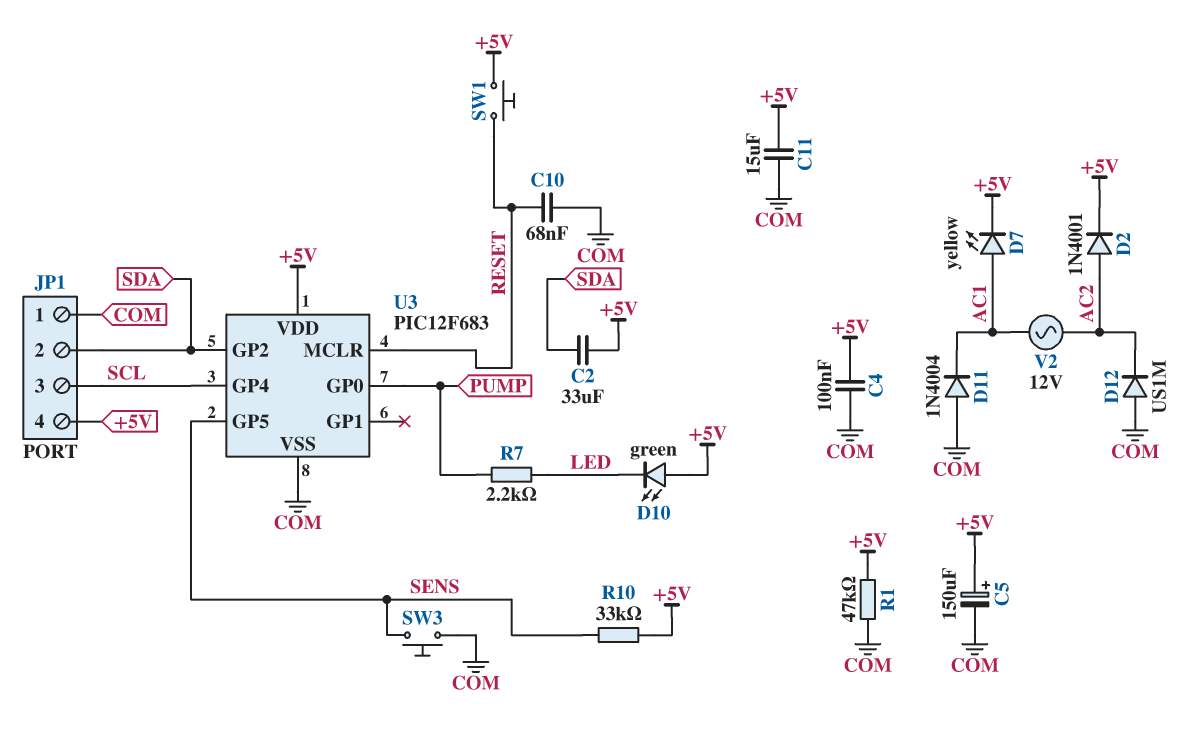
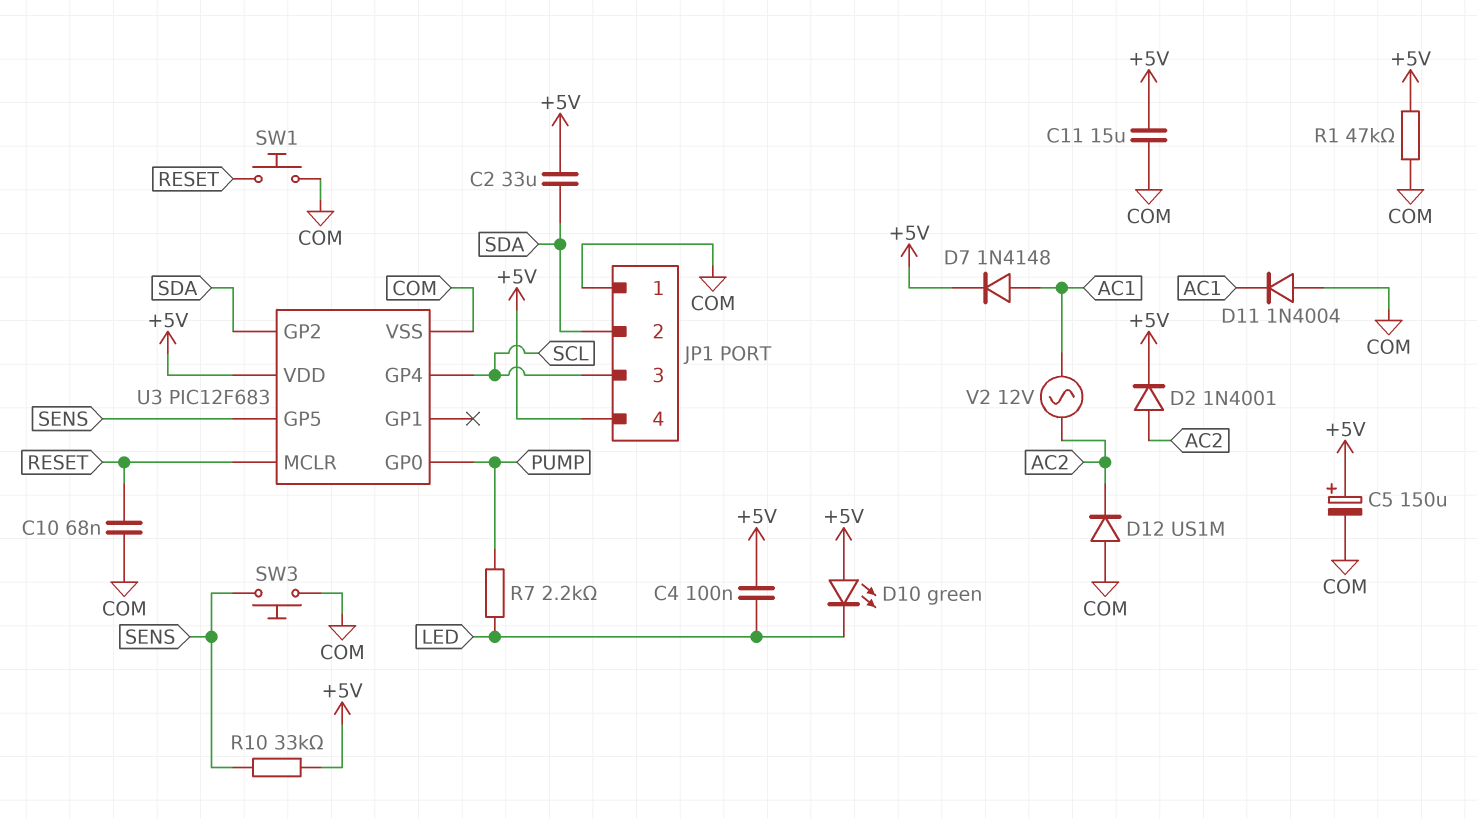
C4: 100nF (+5V, COM) -> 100nF (+5V, LED)
D7: LED yellow (A AC1, K +5V) -> diode 1N4148 (A AC1, K +5V)
SW1: button (+5V, RESET) -> button (COM, RESET)

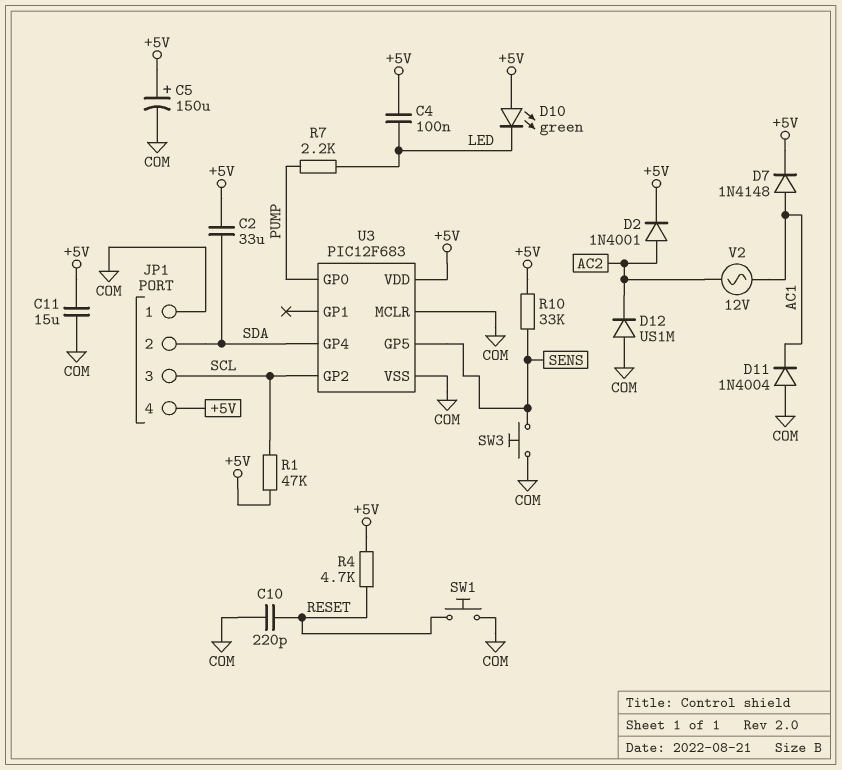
C10: 68nF (COM, RESET) -> 220pF (COM, RESET)
R1: 47k (+5V, COM) -> 47k (+5V, SCL)
R4: none -> 4.7k (+5V, RESET)
U3 pin GP2: SDA -> SCL
U3 pin GP4: SCL -> SDA
U3 pin MCLR: RESET -> COM

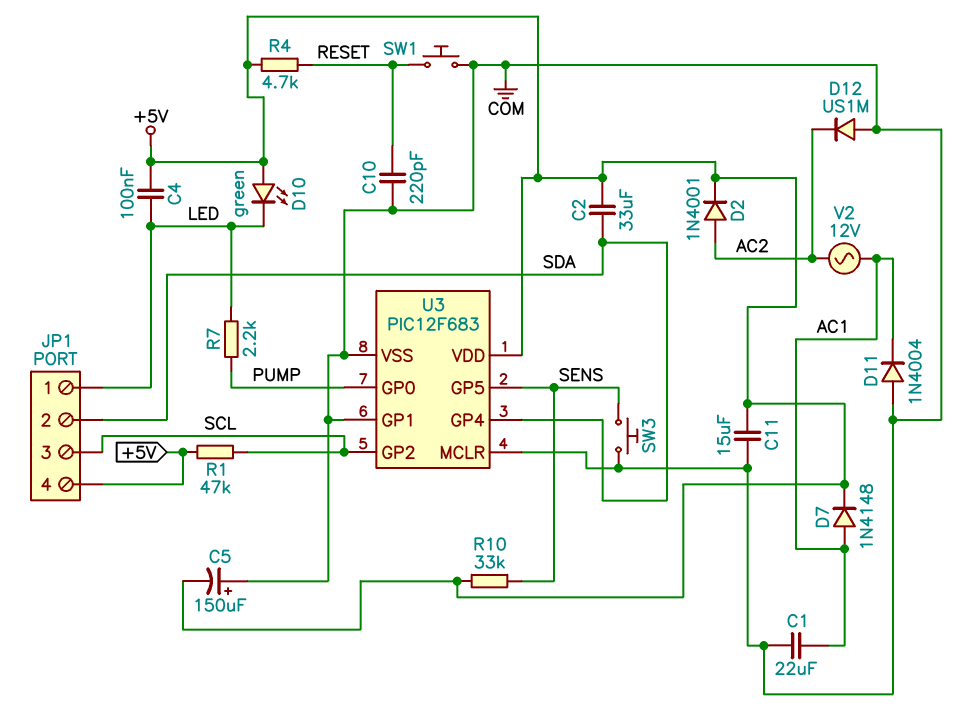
C1: none -> 22uF (AC1, COM)
C5: 150uF (plus +5V, minus COM) -> 150uF (plus COM, minus +5V)
JP1 pin 1: COM -> LED
U3 pin GP1: none -> COM

